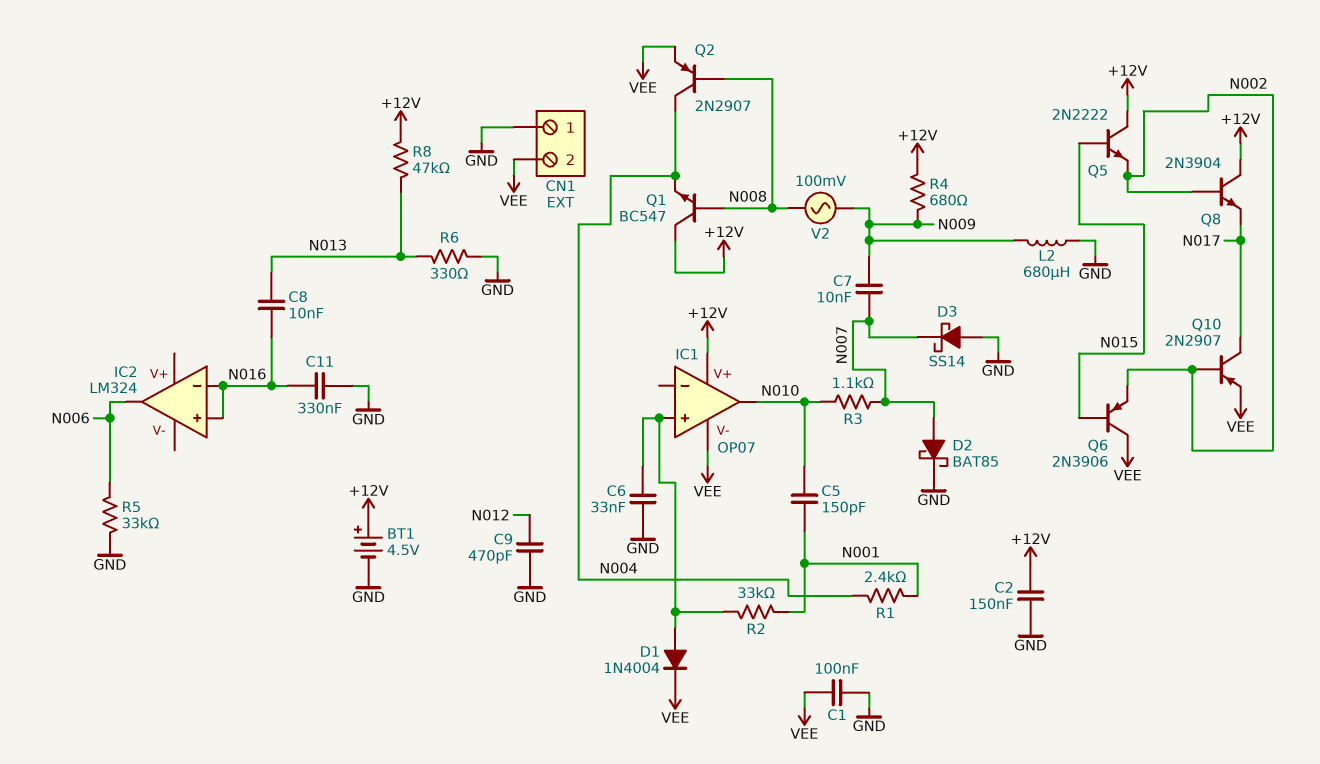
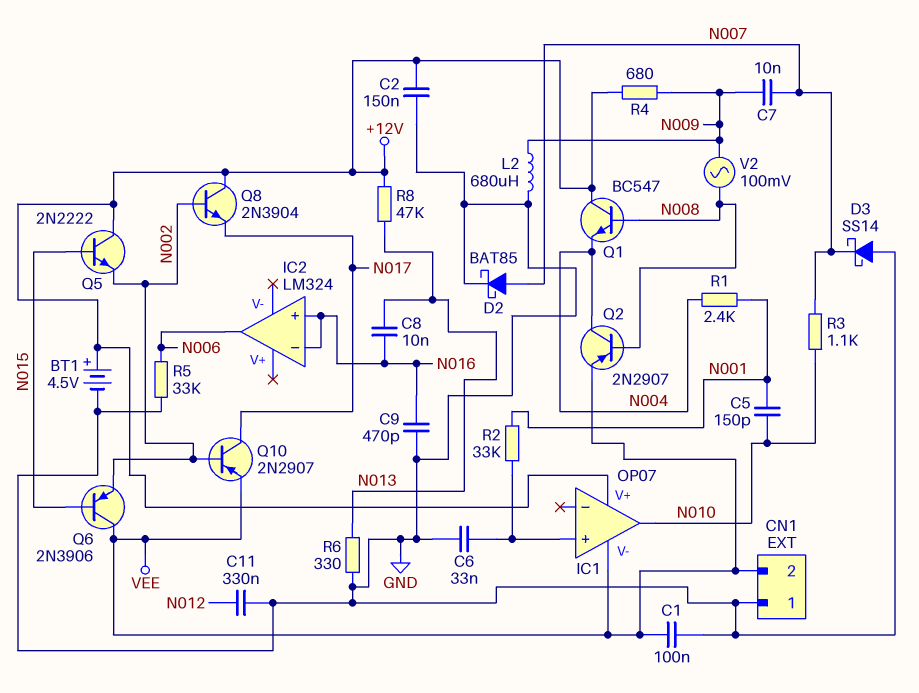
C9: 470pF (GND, N012) -> 470pF (GND, N016)
C11: 330nF (GND, N016) -> 330nF (GND, N012)
D1: diode 1N4004 (A IC1/in+, K VEE) -> none

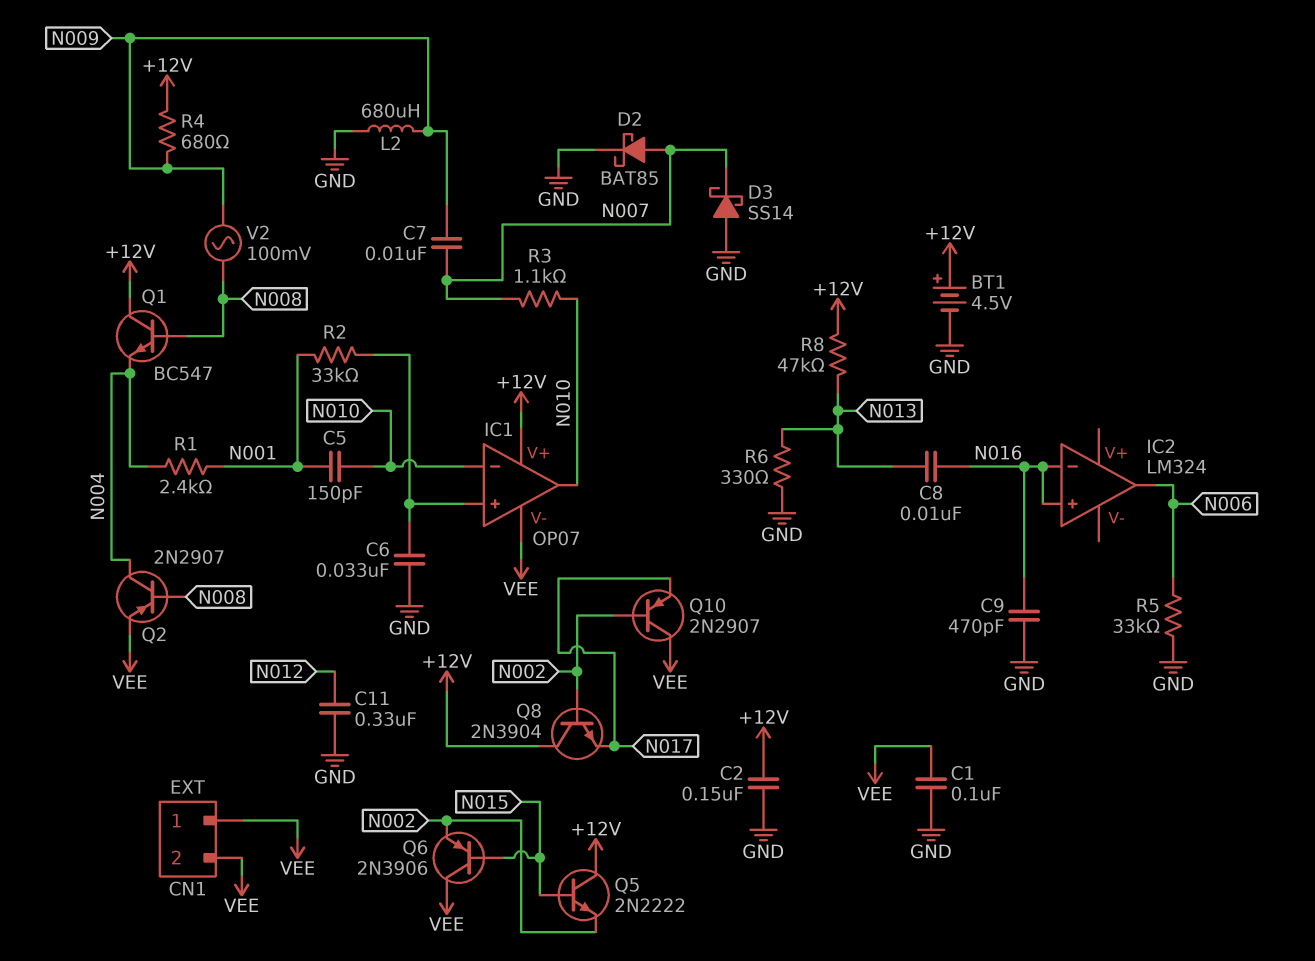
CN1 pin 1: GND -> VEE
IC1 pin in-: none -> N010
Q10: PNP 2N2907 (B N002, C N017, E VEE) -> PNP 2N2907 (B N002, C VEE, E N017)

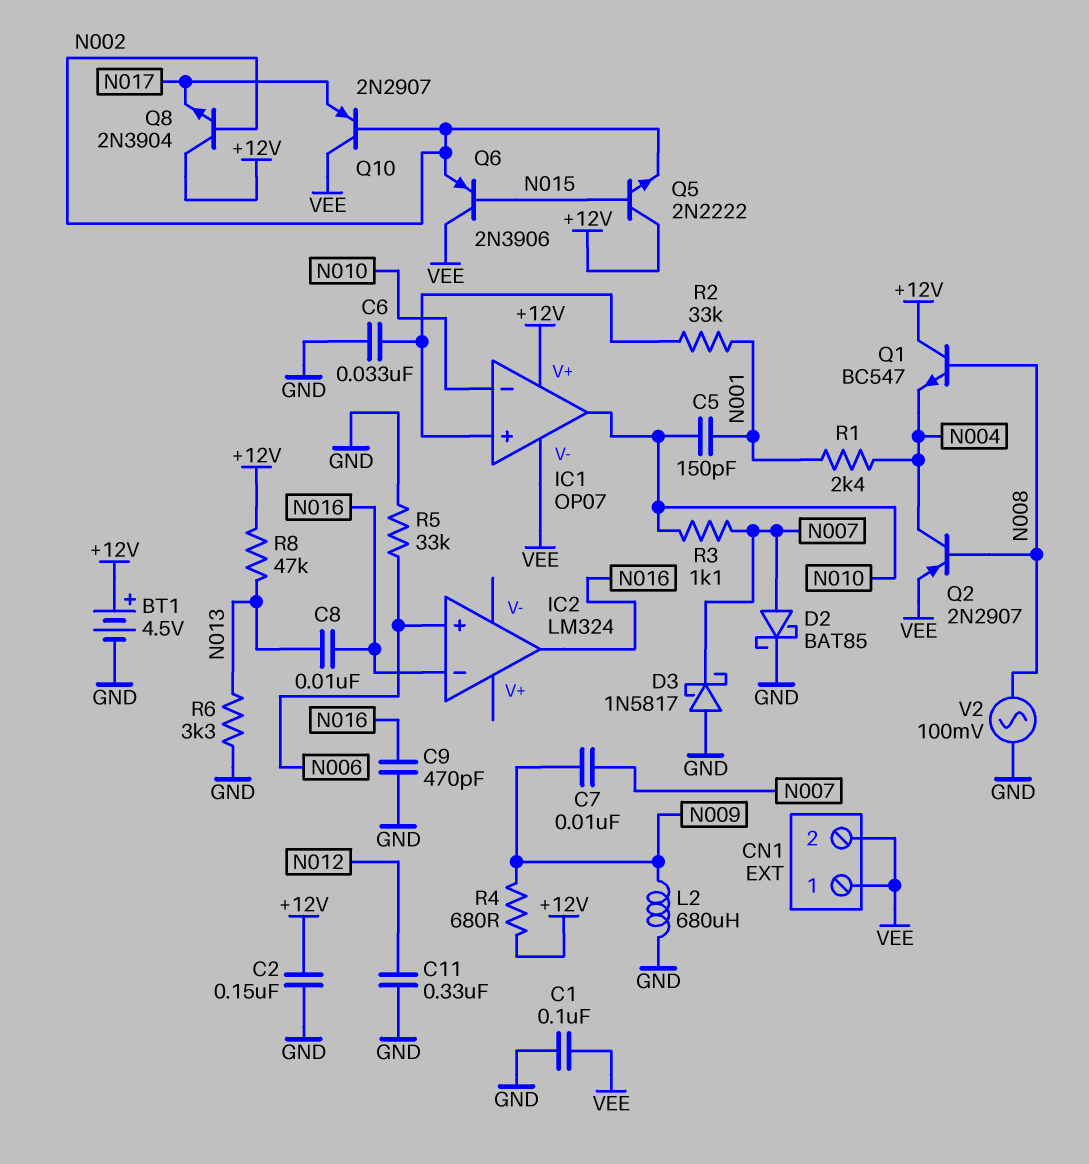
D3: schottky SS14 (A GND, K N007) -> schottky 1N5817 (A GND, K N007)
IC2 pin in+: N016 -> N006
IC2 pin out: N006 -> N016
R6: 330 (GND, N013) -> 3.3k (GND, N013)
V2: AC 100mV (N008, N009) -> AC 100mV (GND, N008)

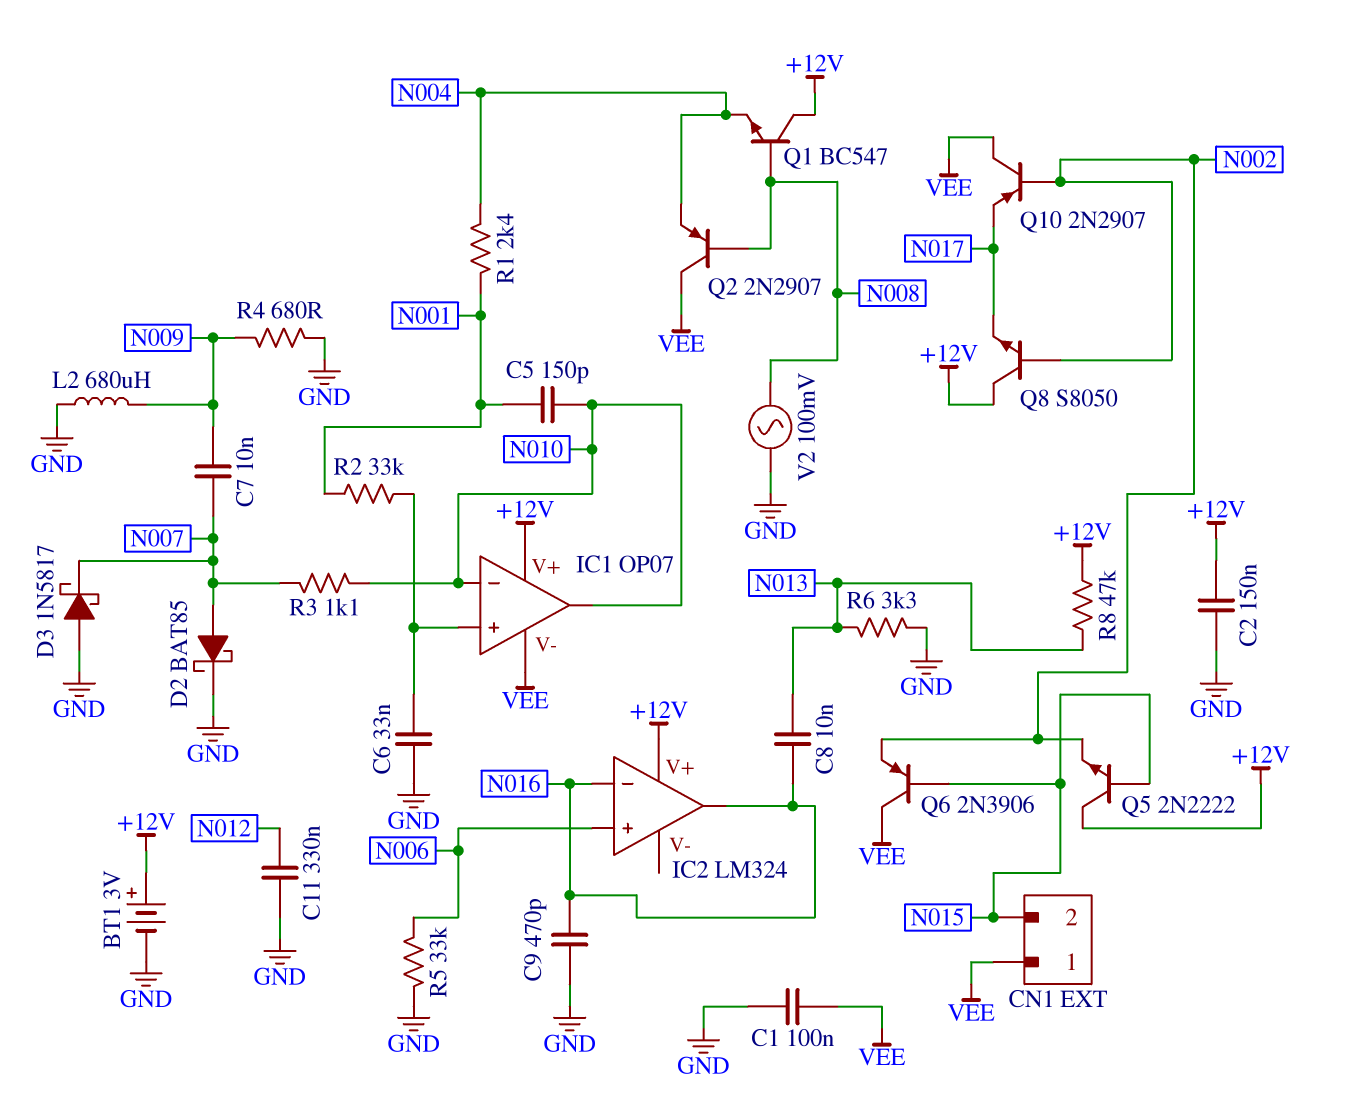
BT1: 4.5V (plus +12V, minus GND) -> 3V (plus +12V, minus GND)
CN1 pin 2: VEE -> N015
IC2 pin V+: none -> +12V
Q2: PNP 2N2907 (B N008, C N004, E VEE) -> PNP 2N2907 (B N008, C VEE, E N004)
Q8: NPN 2N3904 (B N002, C +12V, E N017) -> NPN S8050 (B N002, C +12V, E N017)
R4: 680 (+12V, N009) -> 680 (GND, N009)

